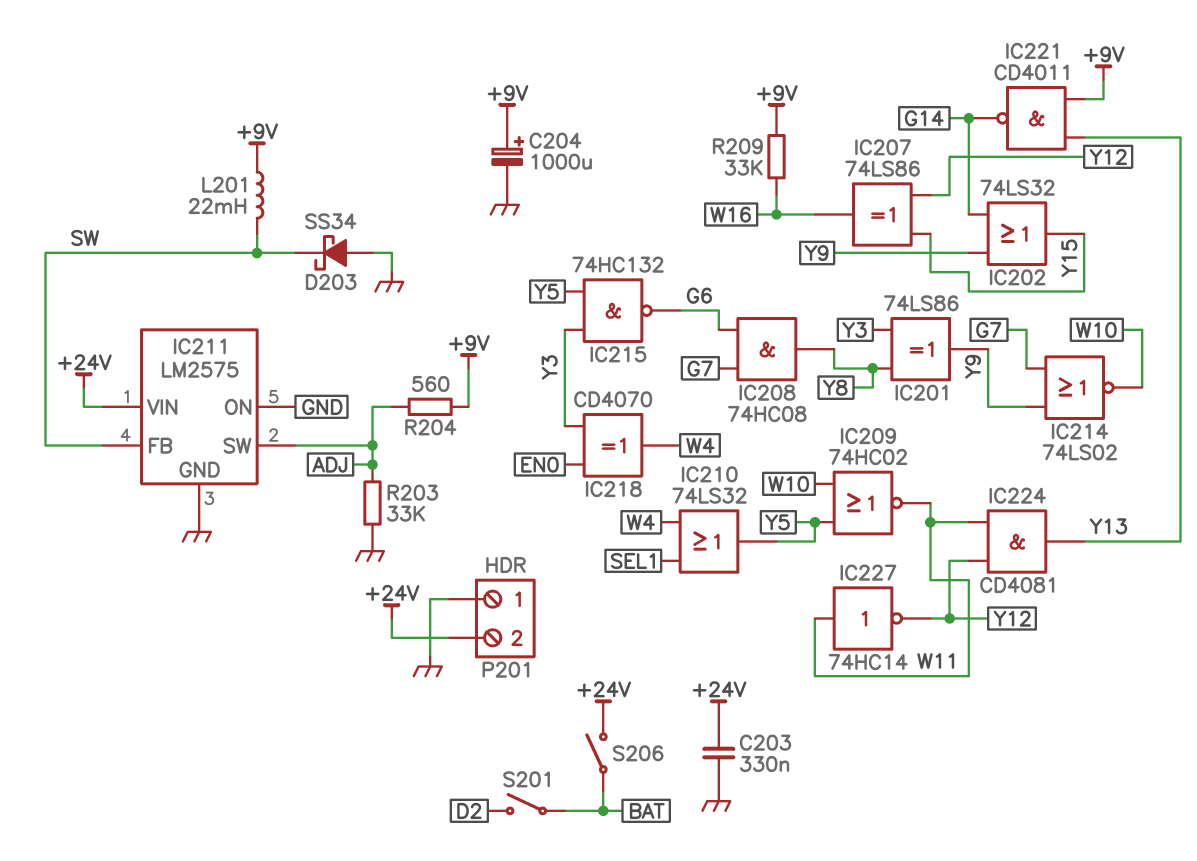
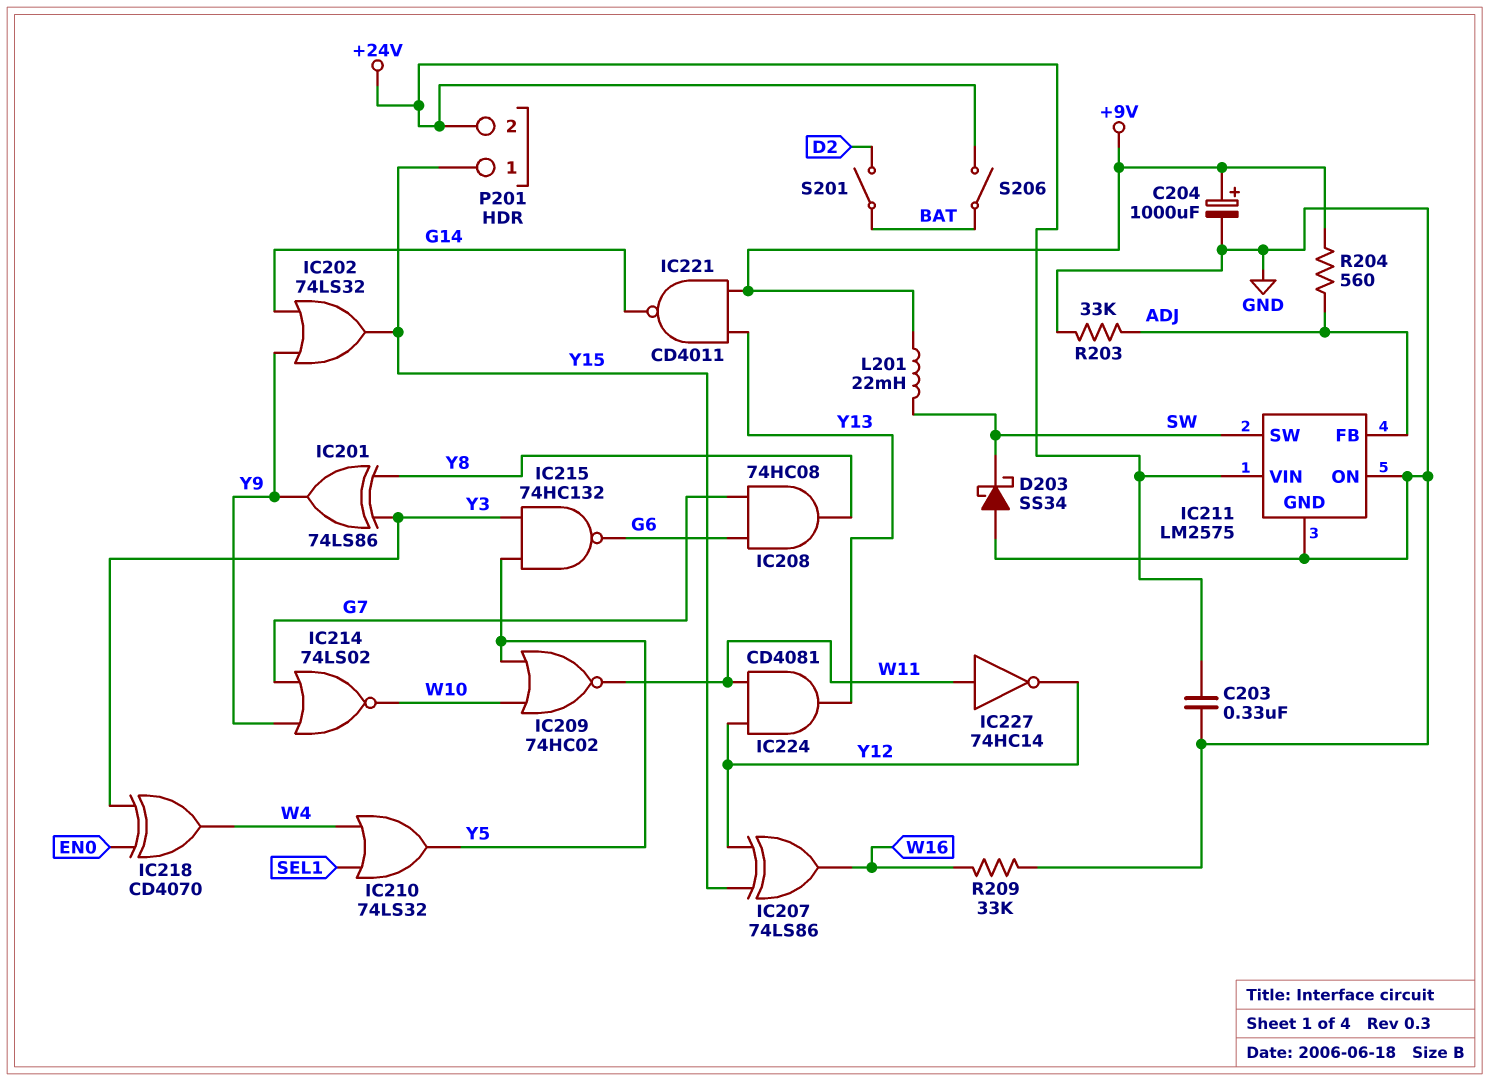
IC211 pin FB: SW -> ADJ
IC211 pin SW: ADJ -> SW
P201 pin 1: GND -> Y15
R209: 33k (+9V, W16) -> 33k (GND, W16)

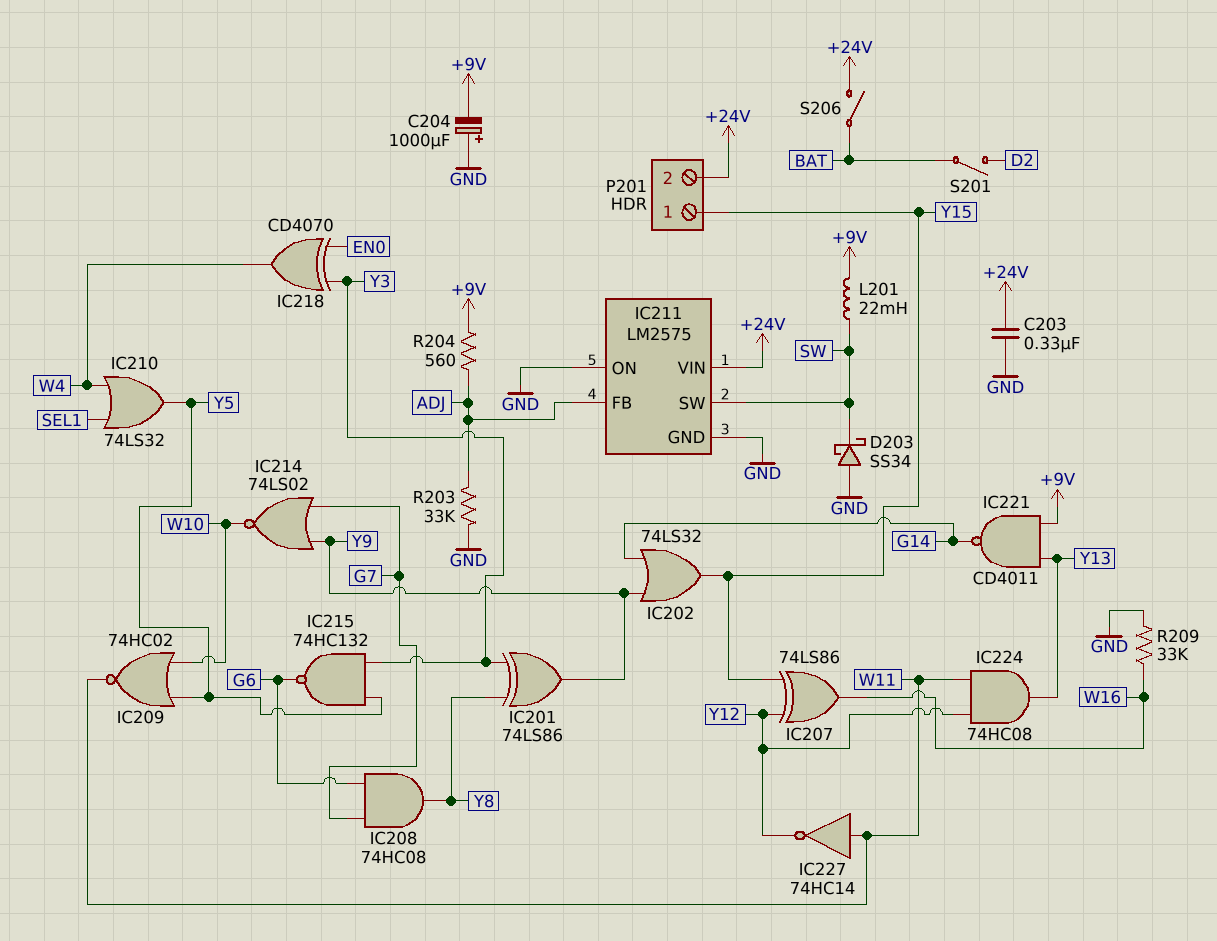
C204: 1000uF (plus +9V, minus GND) -> 1000uF (plus GND, minus +9V)
IC224: AND CD4081 (in W11, in Y12, out Y13) -> AND 74HC08 (in W11, in Y12, out Y13)

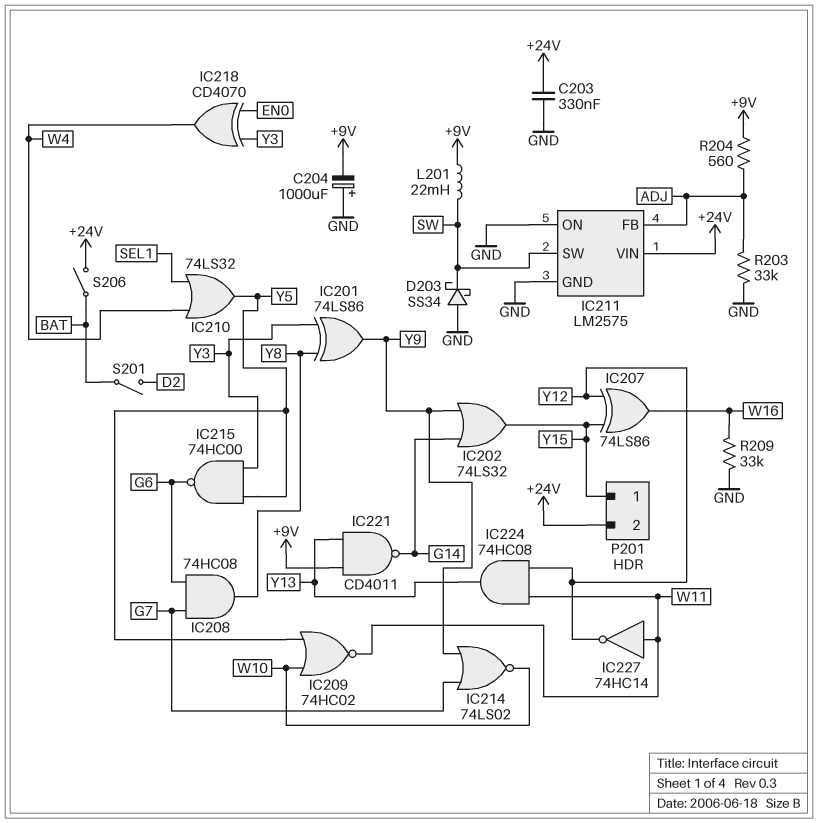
IC215: NAND 74HC132 (in Y3, in Y5, out G6) -> NAND 74HC00 (in Y3, in Y5, out G6)

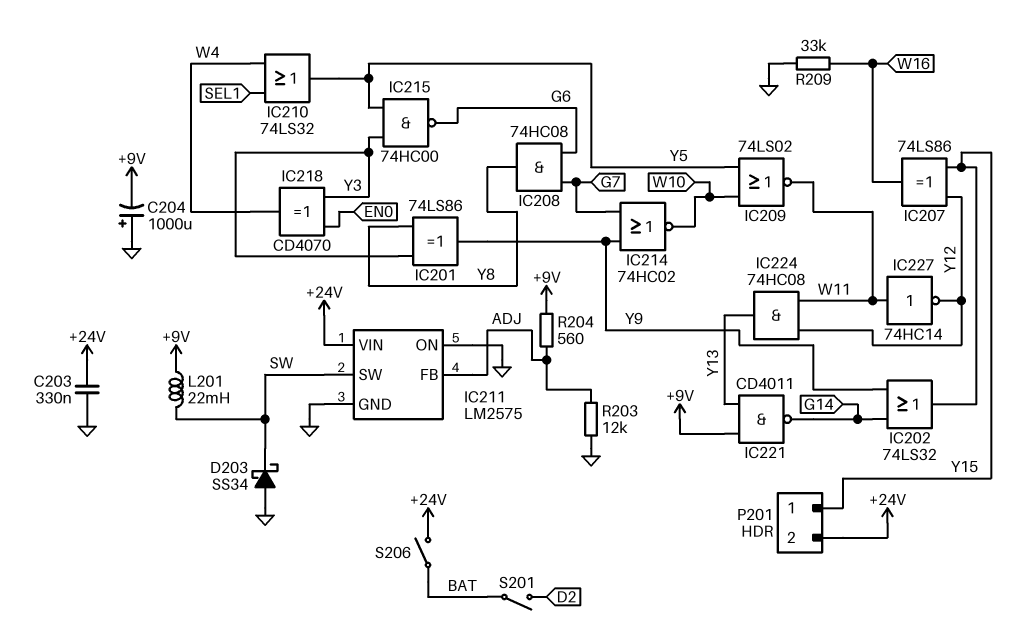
IC209: NOR 74HC02 (in W10, in Y5, out W11) -> NOR 74LS02 (in W10, in Y5, out W11)
IC214: NOR 74LS02 (in G7, in Y9, out W10) -> NOR 74HC02 (in G7, in Y9, out W10)
R203: 33k (ADJ, GND) -> 12k (ADJ, GND)

